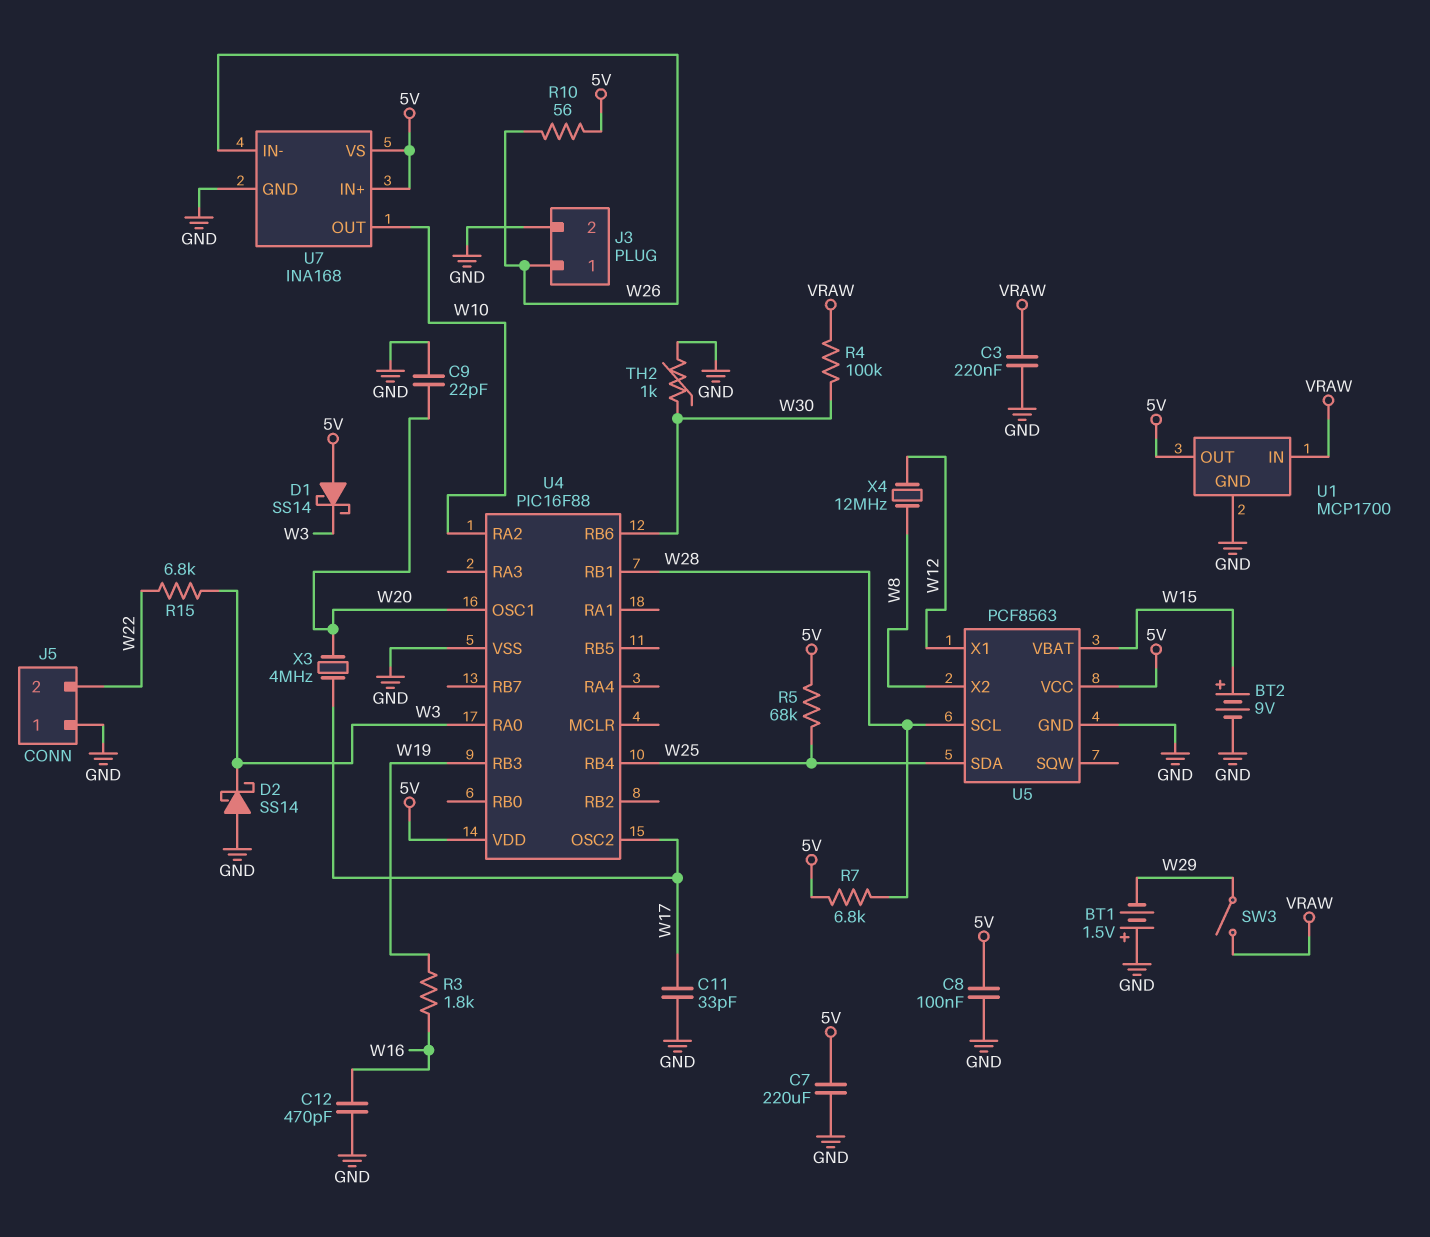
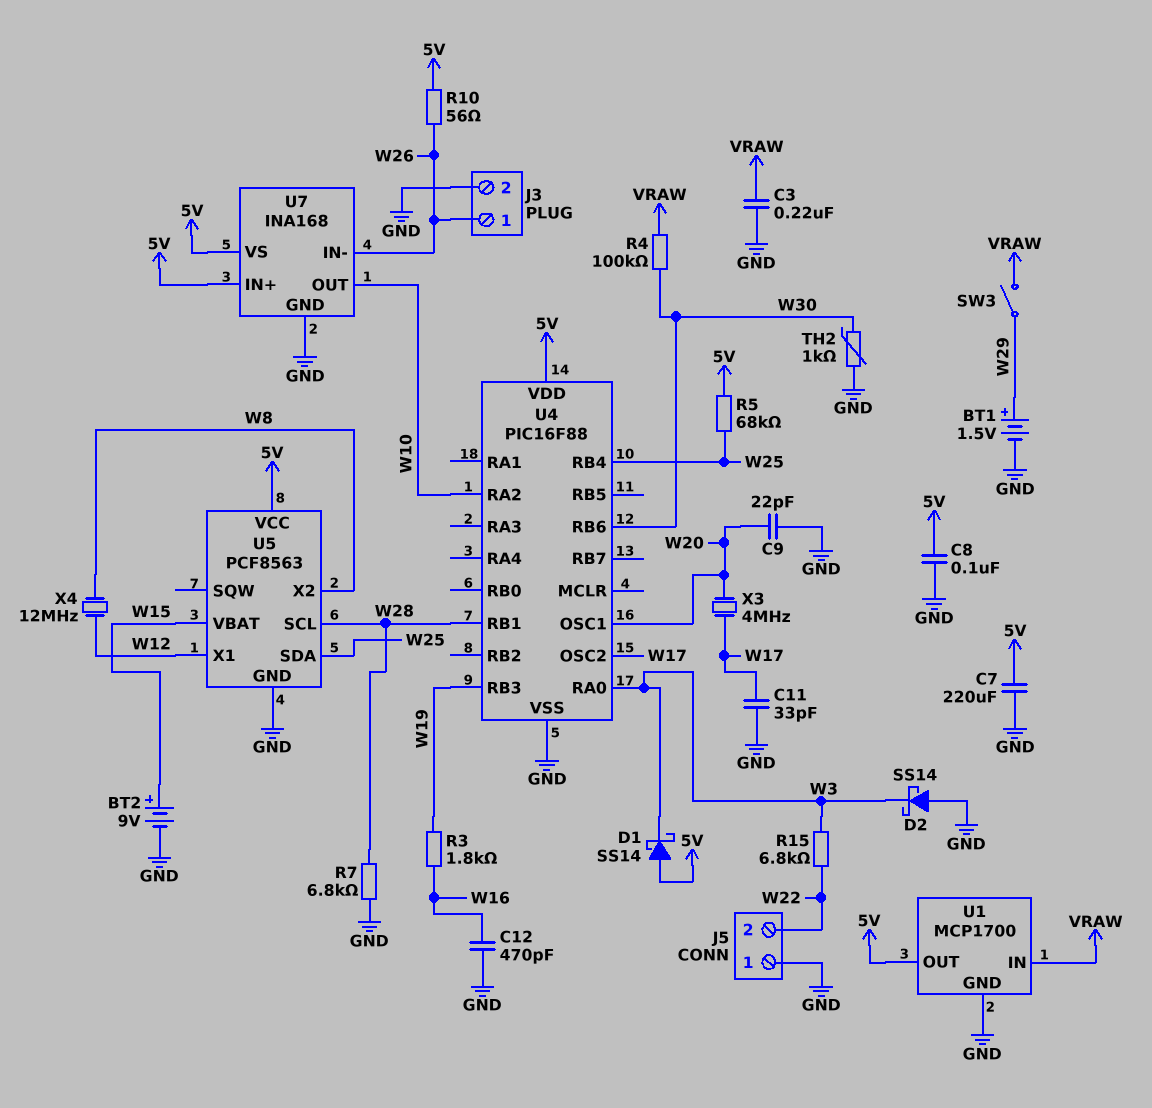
BT1: 1.5V (plus GND, minus W29) -> 1.5V (plus W29, minus GND)
R7: 6.8k (5V, W28) -> 6.8k (GND, W28)

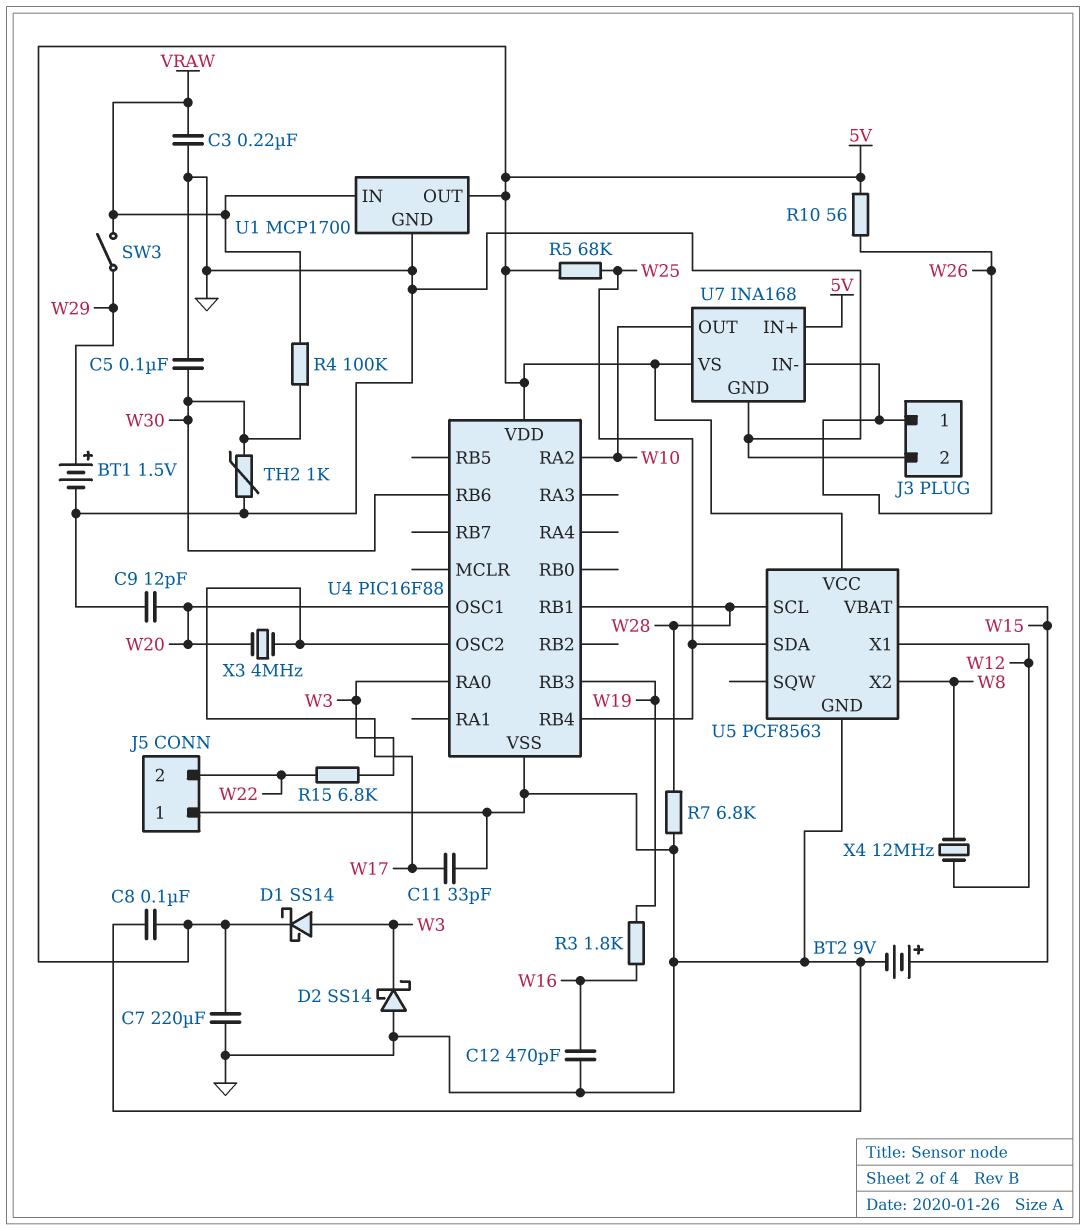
C5: none -> 100nF (GND, W30)
C9: 22pF (GND, W20) -> 12pF (GND, W20)
D1: schottky SS14 (A 5V, K W3) -> schottky SS14 (A W3, K 5V)

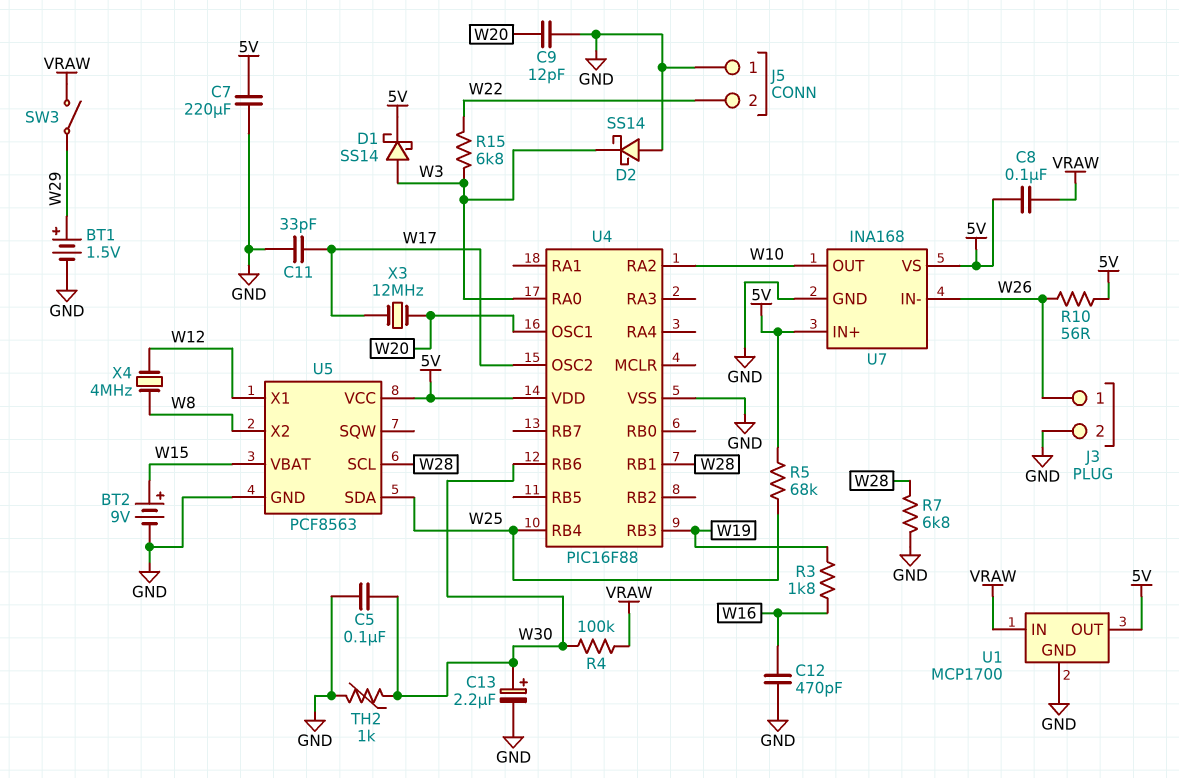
C3: 220nF (GND, VRAW) -> none
C8: 100nF (5V, GND) -> 100nF (5V, VRAW)
C13: none -> 2.2uF (plus W30, minus GND)
X3: 4MHz (W17, W20) -> 12MHz (W17, W20)
X4: 12MHz (W8, W12) -> 4MHz (W8, W12)

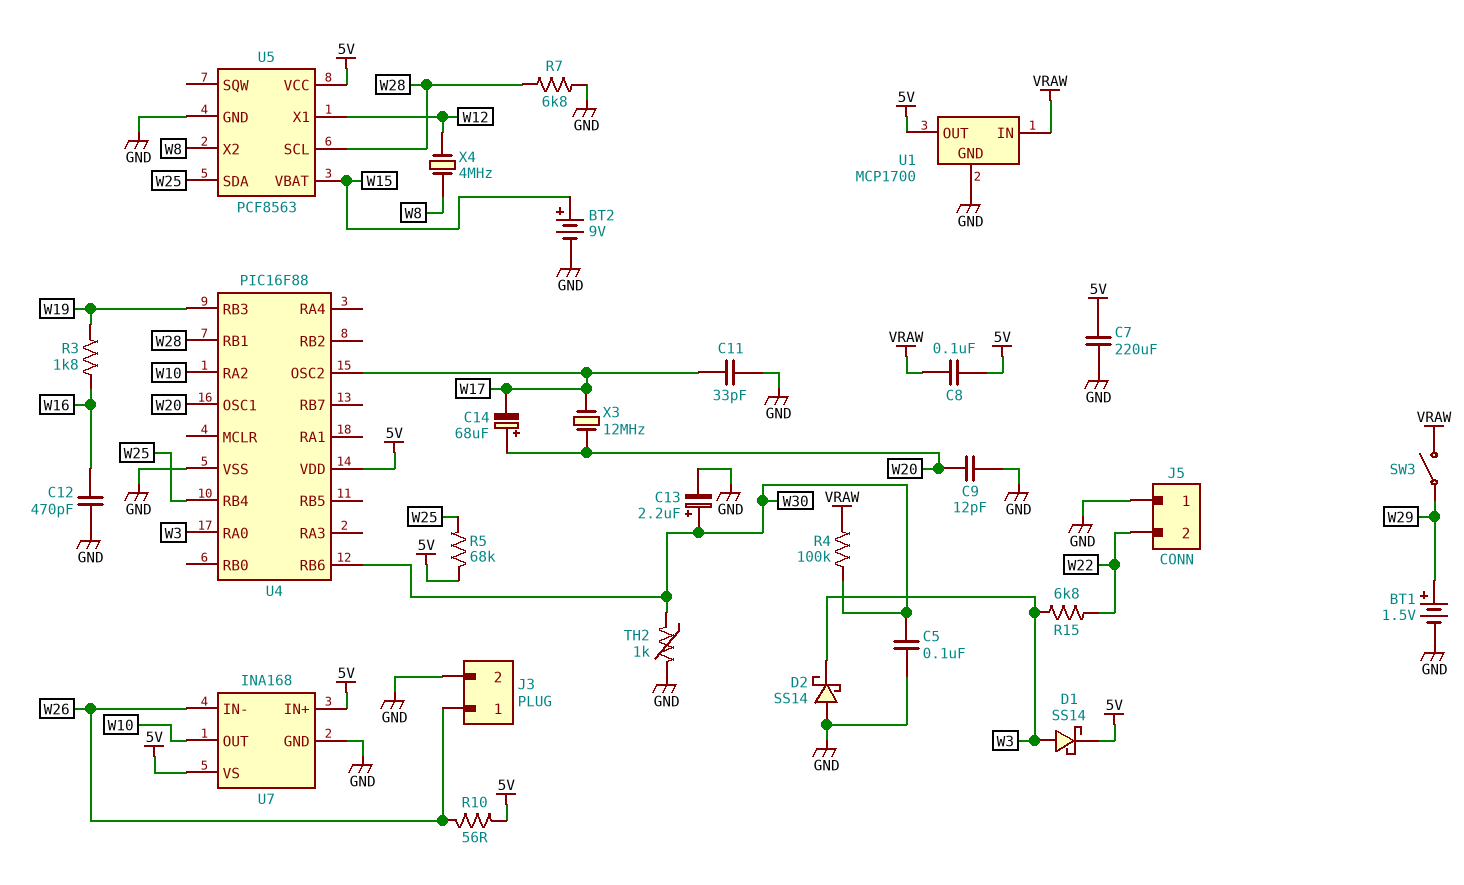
C14: none -> 68uF (plus W20, minus W17)

